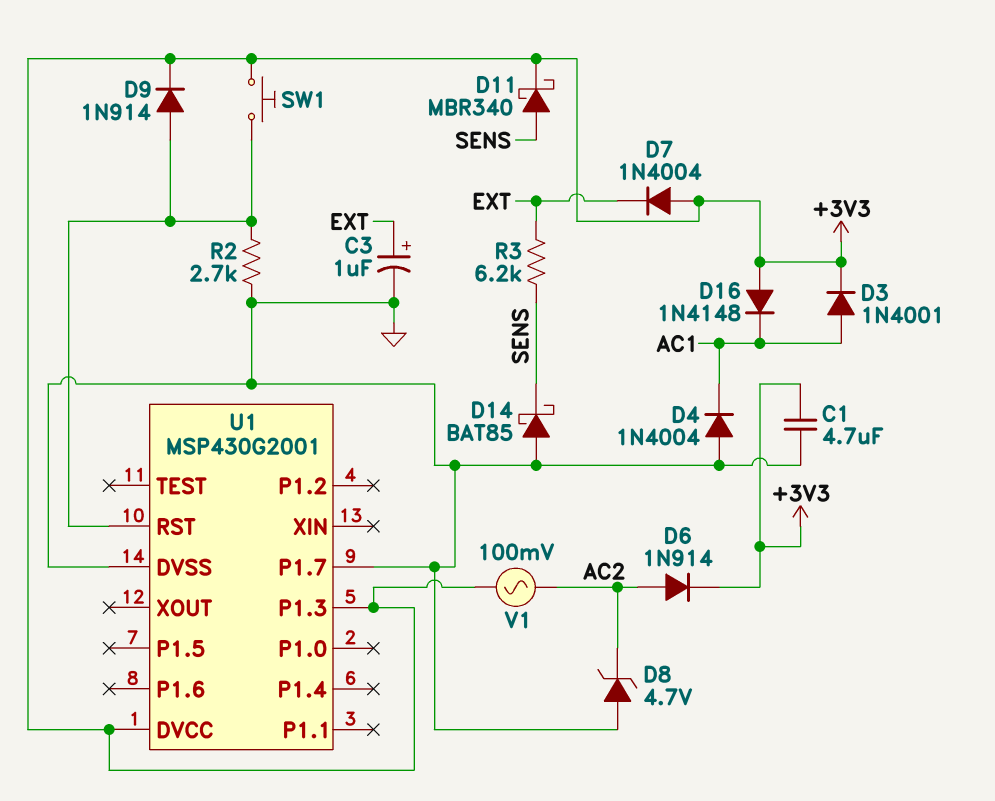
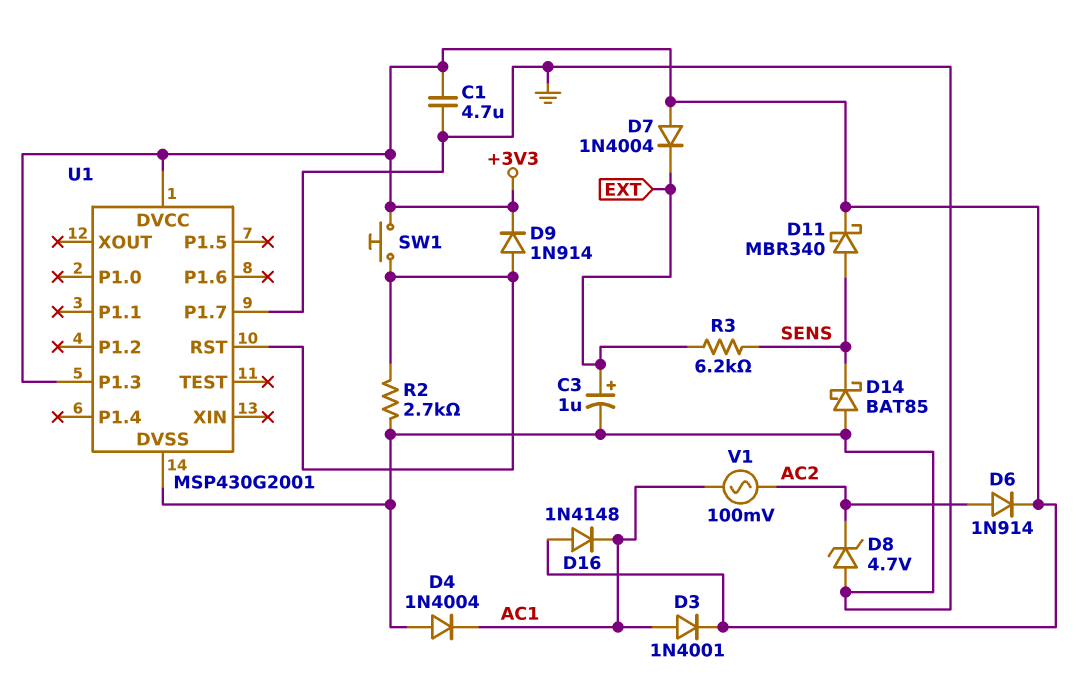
V1: AC 100mV (+3V3, AC2) -> AC 100mV (AC1, AC2)

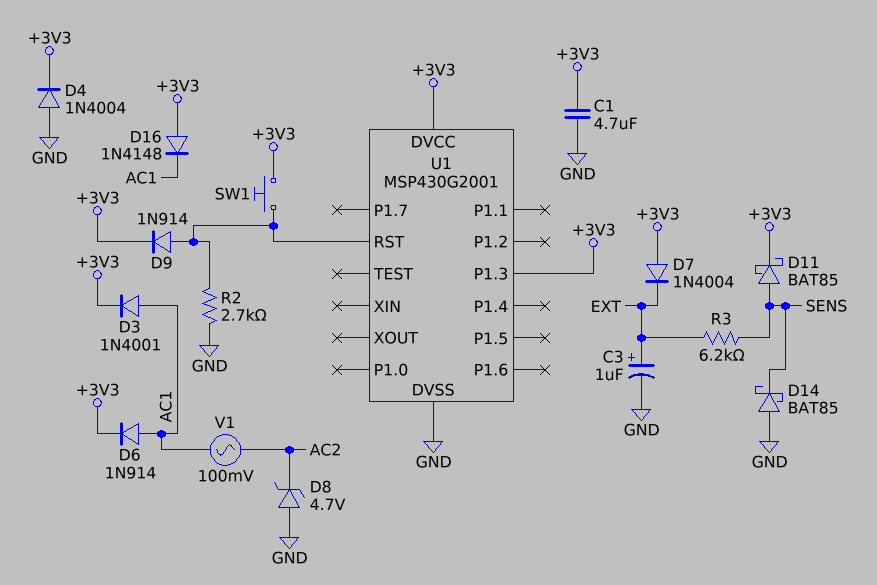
D4: diode 1N4004 (A GND, K AC1) -> diode 1N4004 (A GND, K +3V3)
D6: diode 1N914 (A AC2, K +3V3) -> diode 1N914 (A AC1, K +3V3)
D11: schottky MBR340 (A SENS, K +3V3) -> schottky BAT85 (A SENS, K +3V3)
U1 pin P1.7: GND -> none

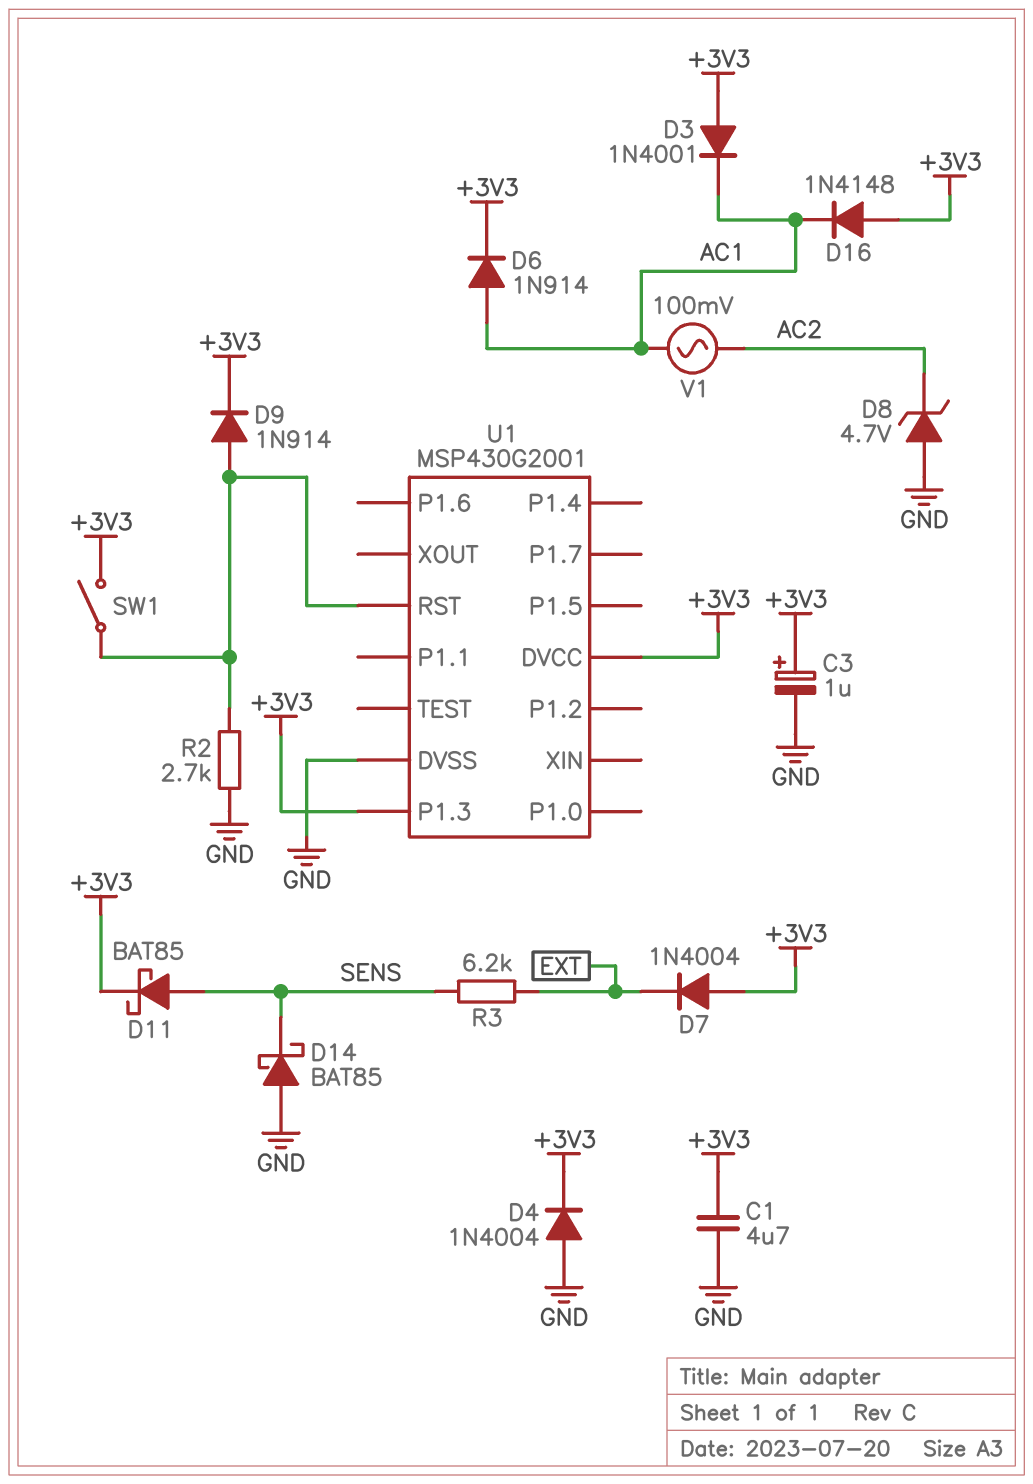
C3: 1uF (plus EXT, minus GND) -> 1uF (plus +3V3, minus GND)
D3: diode 1N4001 (A AC1, K +3V3) -> diode 1N4001 (A +3V3, K AC1)
SW1: button (+3V3, U1/RST) -> switch (+3V3, U1/RST)

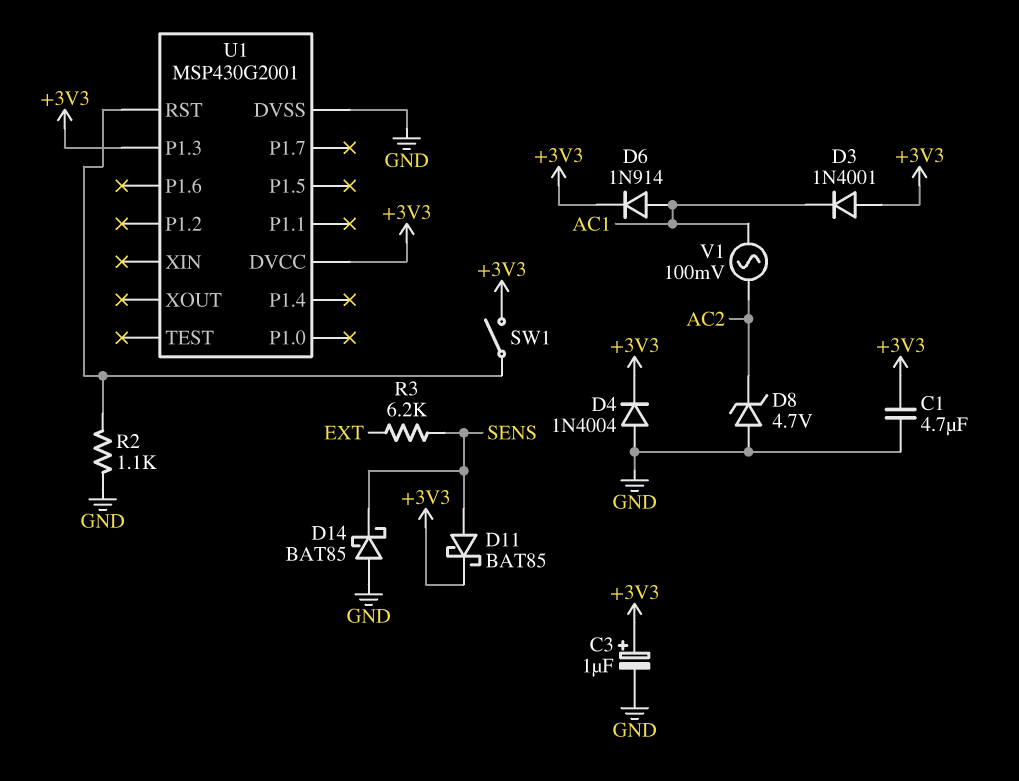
D7: diode 1N4004 (A +3V3, K EXT) -> none
D9: diode 1N914 (A U1/RST, K +3V3) -> none
D16: diode 1N4148 (A +3V3, K AC1) -> none
R2: 2.7k (GND, U1/RST) -> 1.1k (GND, U1/RST)

